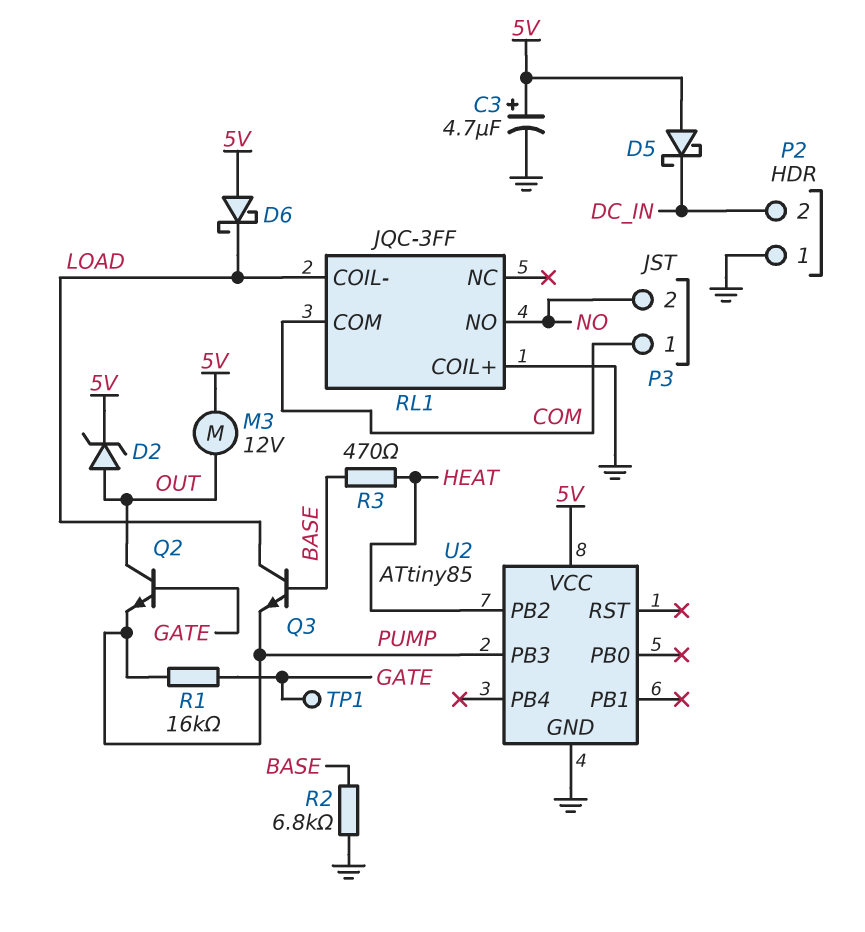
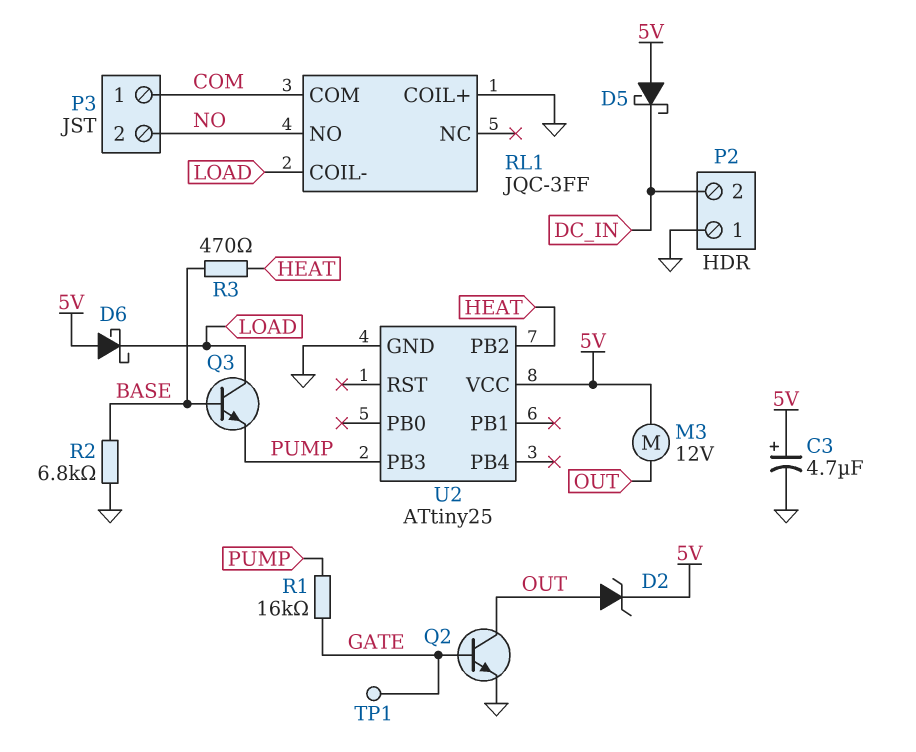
Q2: NPN (B GATE, C OUT, E PUMP) -> NPN (B GATE, C OUT, E GND)
U2: ATtiny85 -> ATtiny25

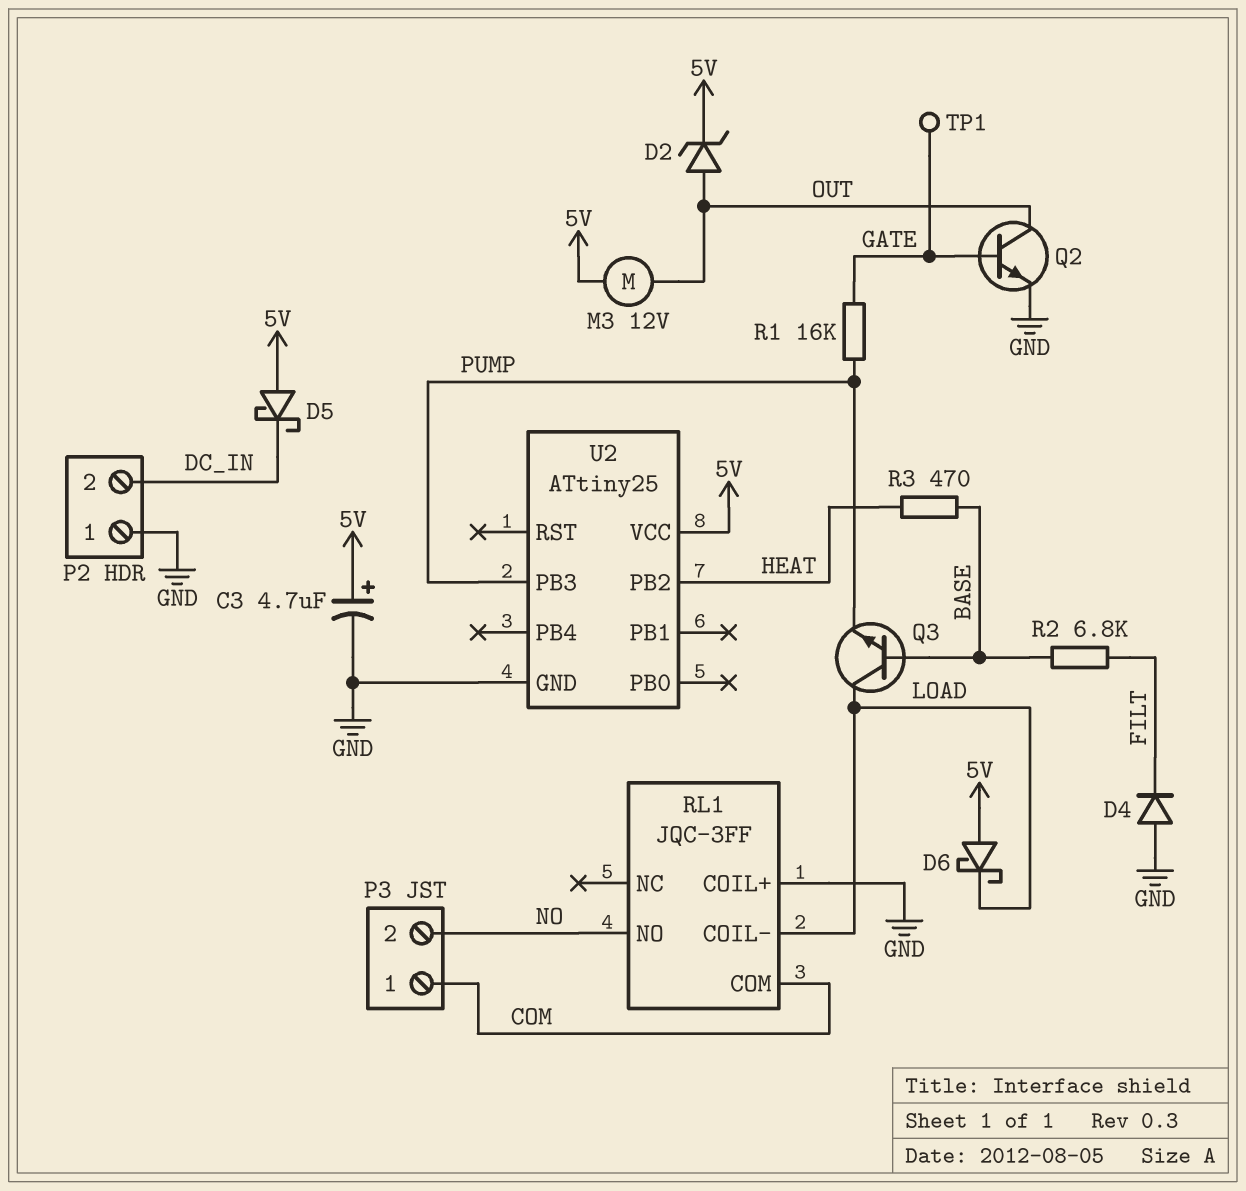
D4: none -> diode (A GND, K FILT)
R2: 6.8k (BASE, GND) -> 6.8k (BASE, FILT)

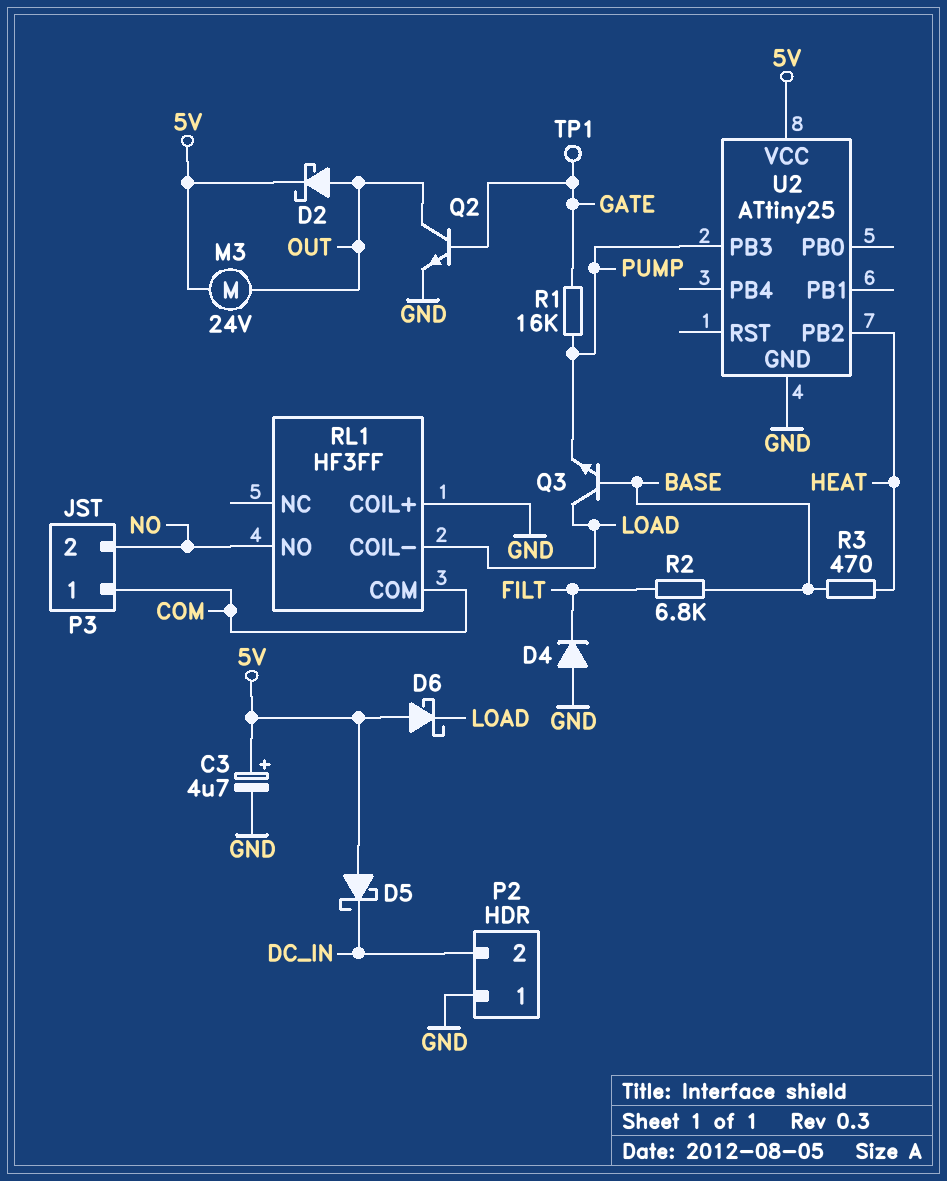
D2: zener (A OUT, K 5V) -> schottky (A OUT, K 5V)
M3: motor 12V (5V, OUT) -> motor 24V (5V, OUT)
RL1: JQC-3FF -> HF3FF

